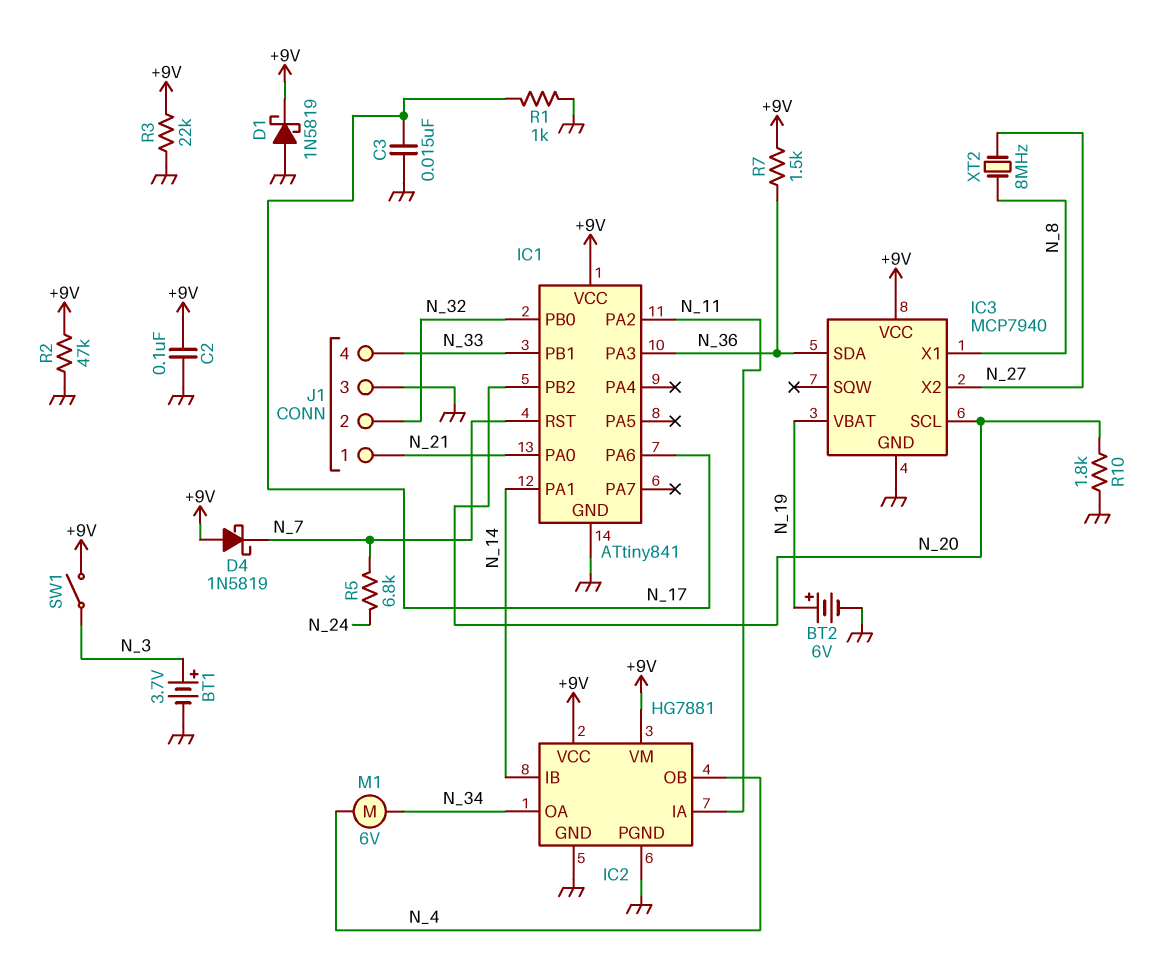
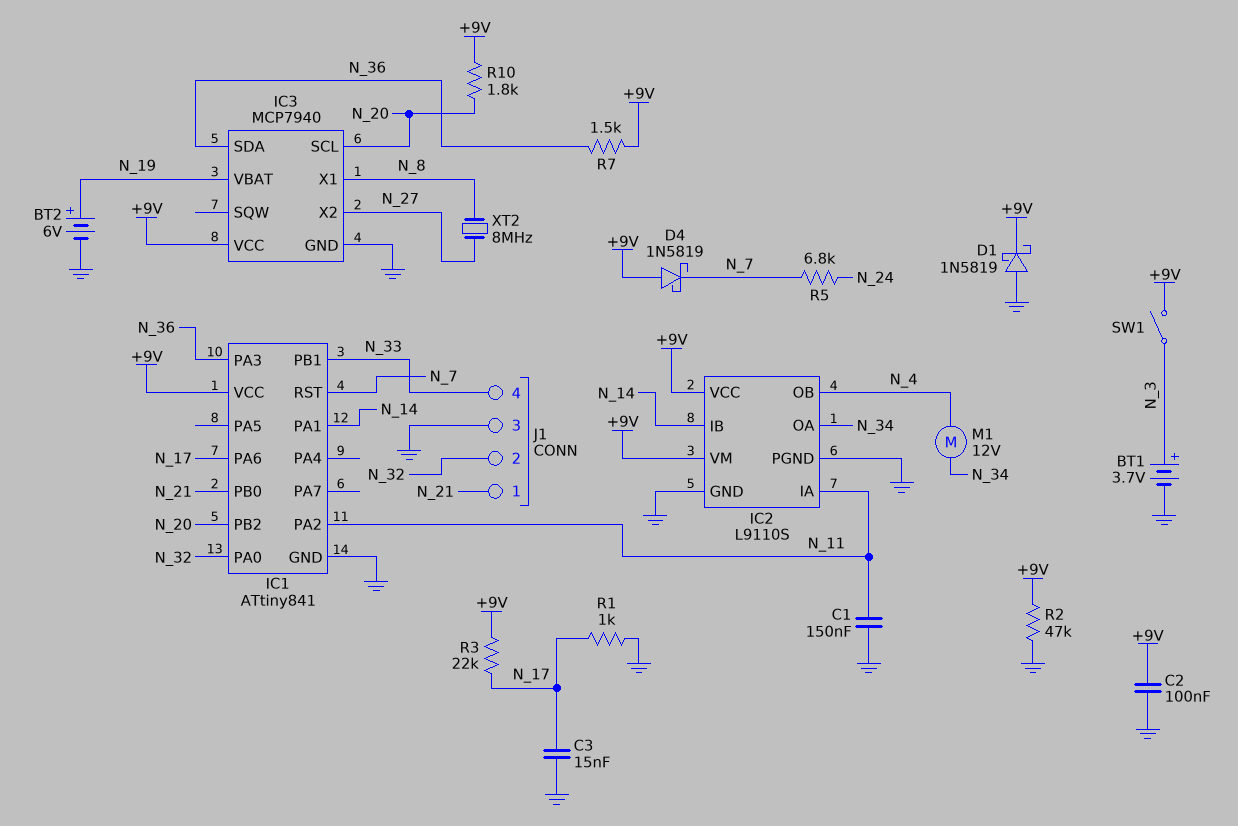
C1: none -> 150nF (GND, N_11)
IC1 pin PA0: N_21 -> N_32
IC1 pin PB0: N_32 -> N_21
IC2: HG7881 -> L9110S
M1: motor 6V (N_4, N_34) -> motor 12V (N_4, N_34)
R3: 22k (+9V, GND) -> 22k (+9V, N_17)
R10: 1.8k (GND, N_20) -> 1.8k (+9V, N_20)

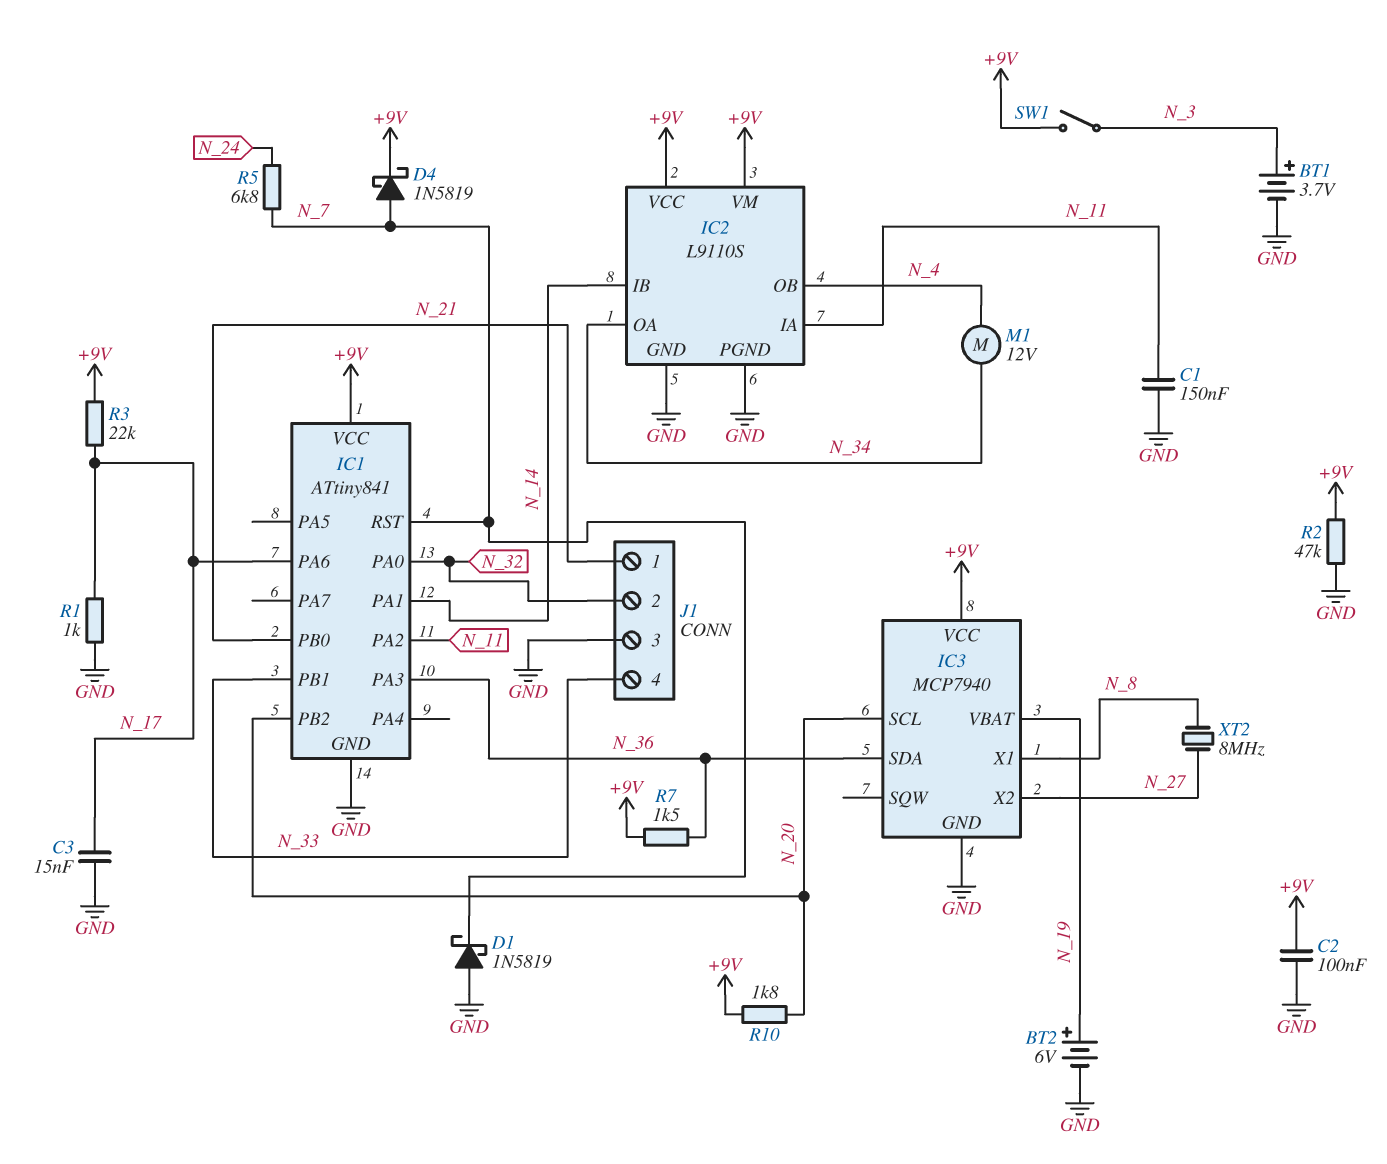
D1: schottky 1N5819 (A GND, K +9V) -> schottky 1N5819 (A GND, K N_7)
D4: schottky 1N5819 (A +9V, K N_7) -> schottky 1N5819 (A N_7, K +9V)

